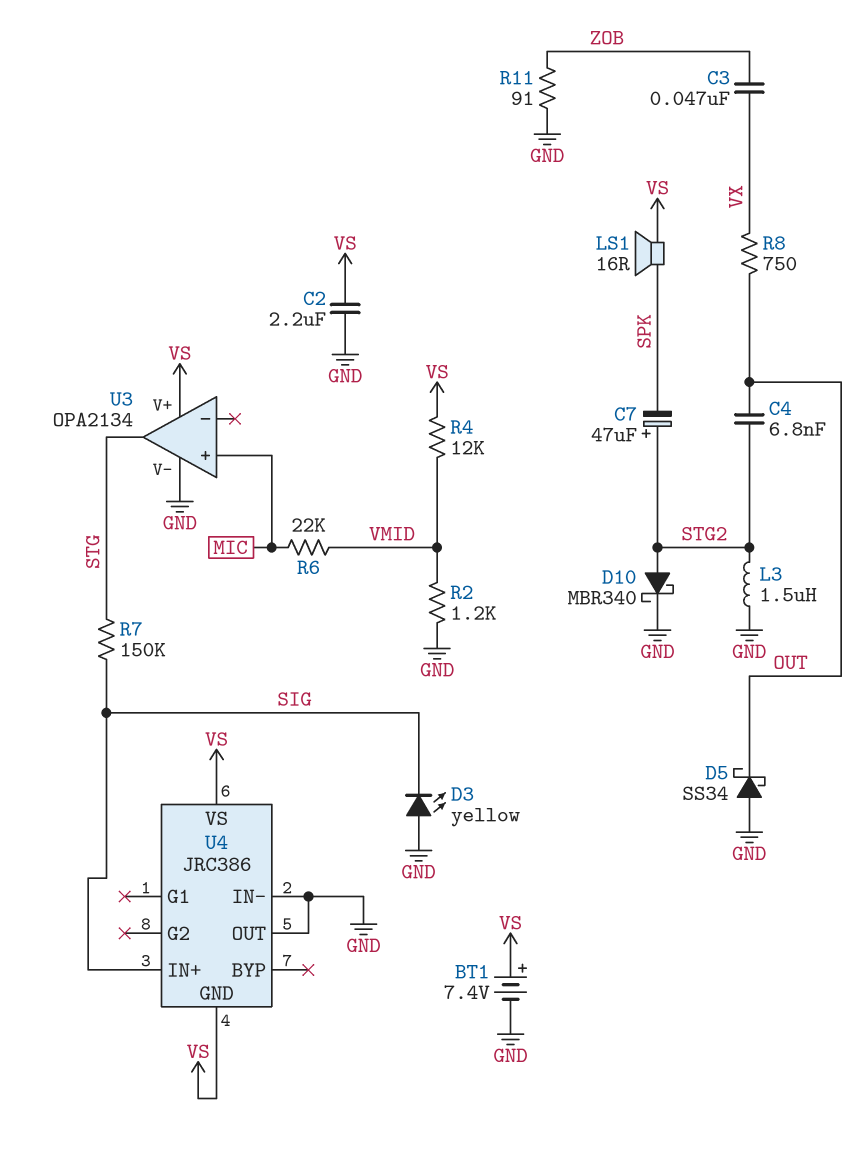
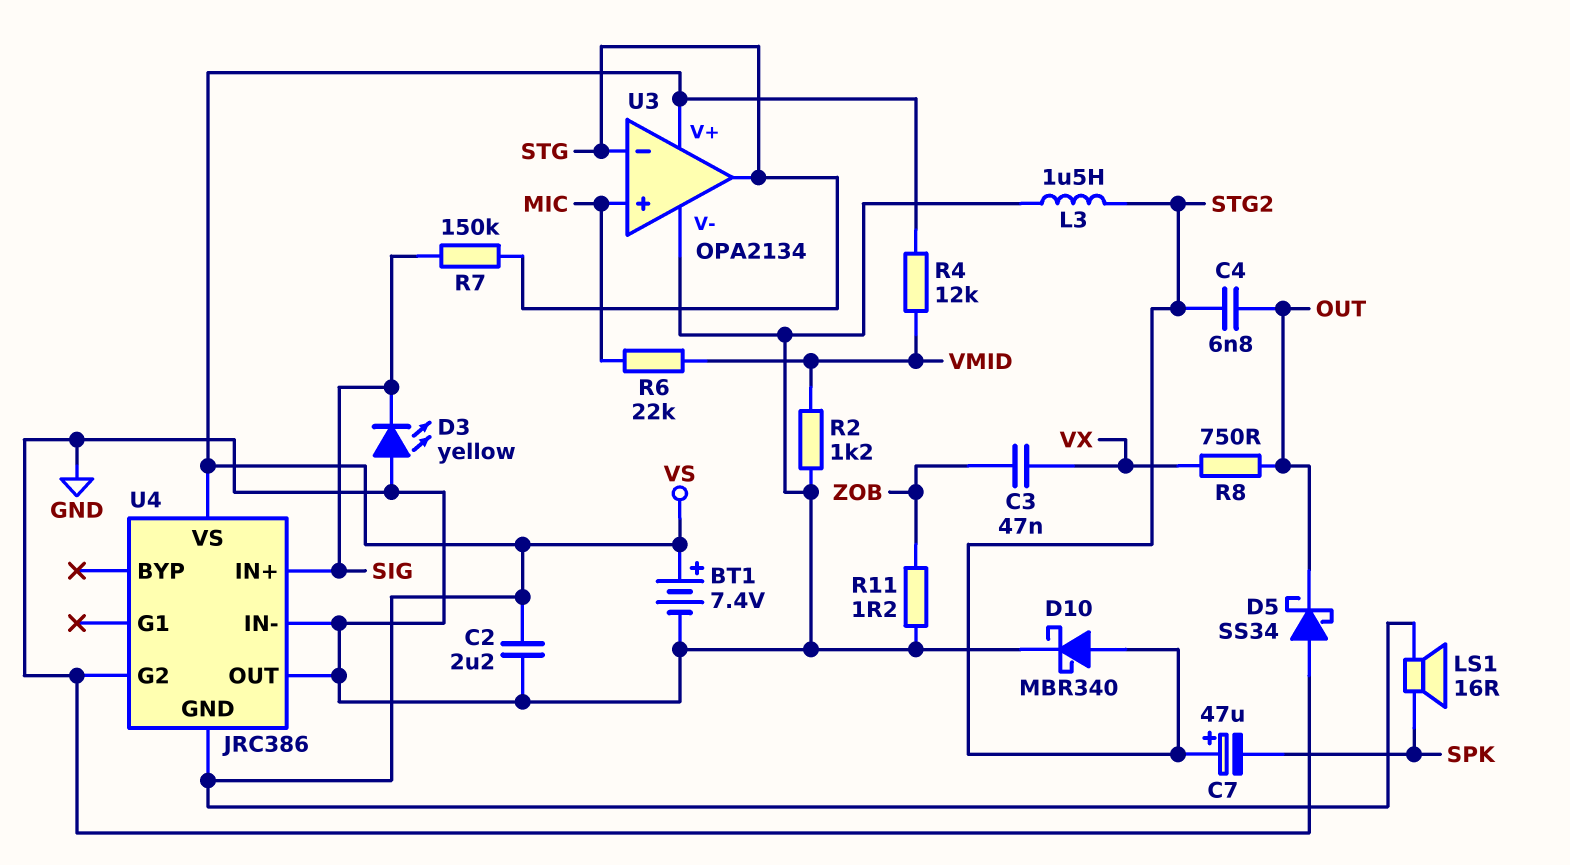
R11: 91 (GND, ZOB) -> 1.2 (GND, ZOB)
U3 pin in-: none -> STG
U4 pin G2: none -> GND

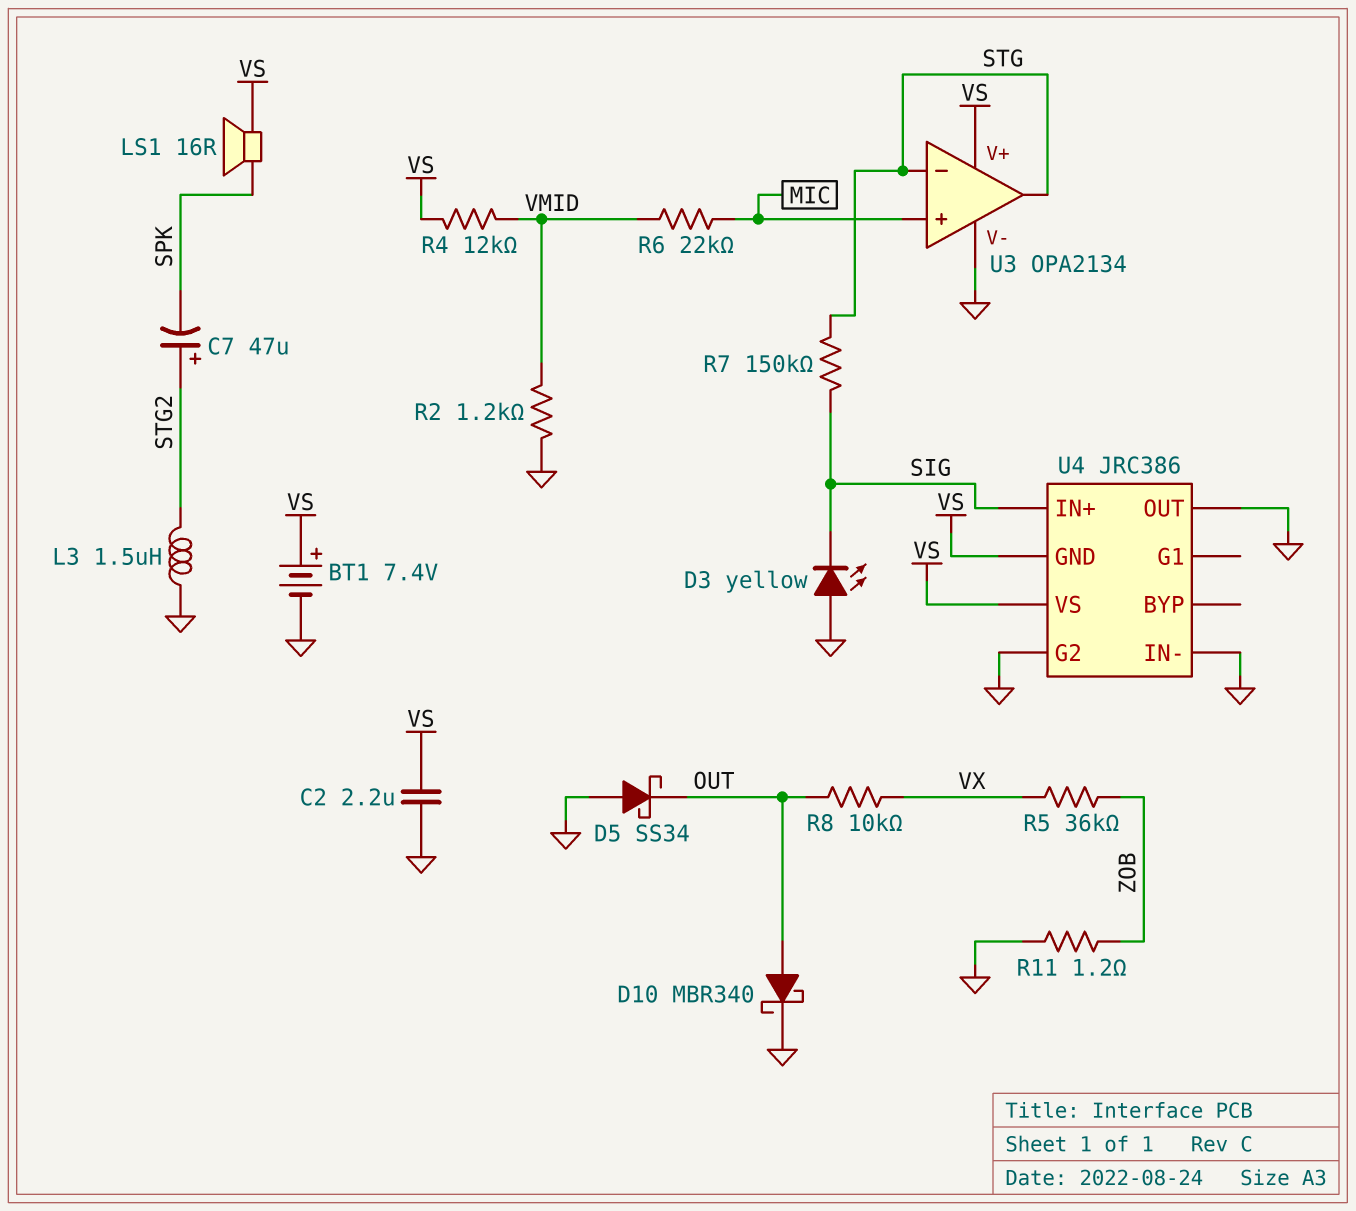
C3: 47nF (VX, ZOB) -> none
C4: 6.8nF (OUT, STG2) -> none
D10: schottky MBR340 (A STG2, K GND) -> schottky MBR340 (A OUT, K GND)
R5: none -> 36k (VX, ZOB)
R8: 750 (OUT, VX) -> 10k (OUT, VX)

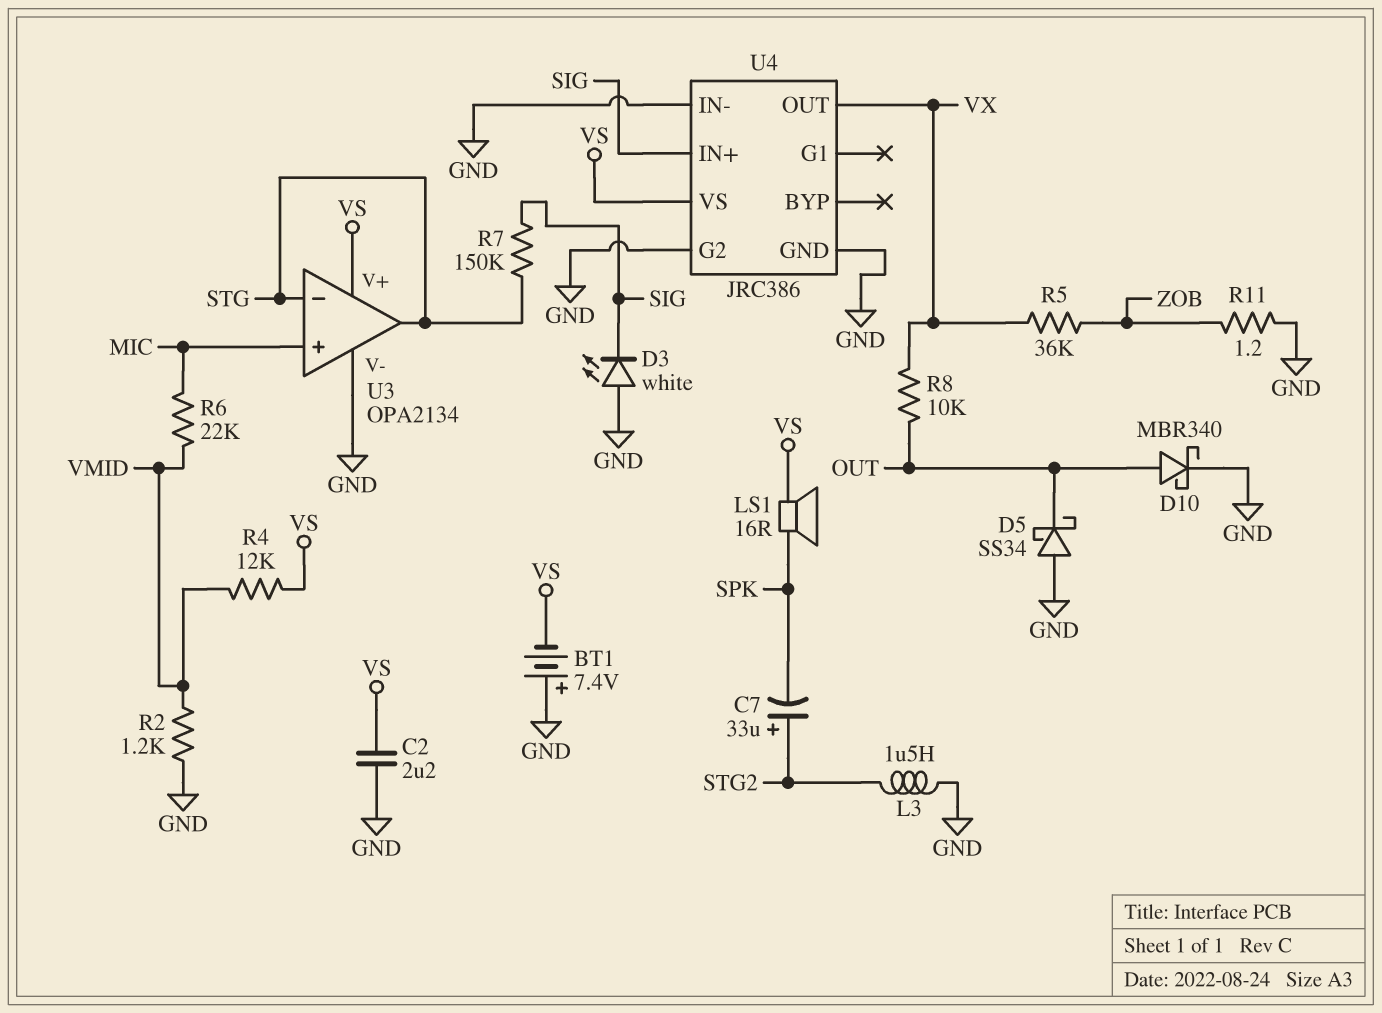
BT1: 7.4V (plus VS, minus GND) -> 7.4V (plus GND, minus VS)
C7: 47uF (plus STG2, minus SPK) -> 33uF (plus STG2, minus SPK)
D3: LED yellow (A GND, K SIG) -> LED white (A GND, K SIG)
U4 pin GND: VS -> GND
U4 pin OUT: GND -> VX

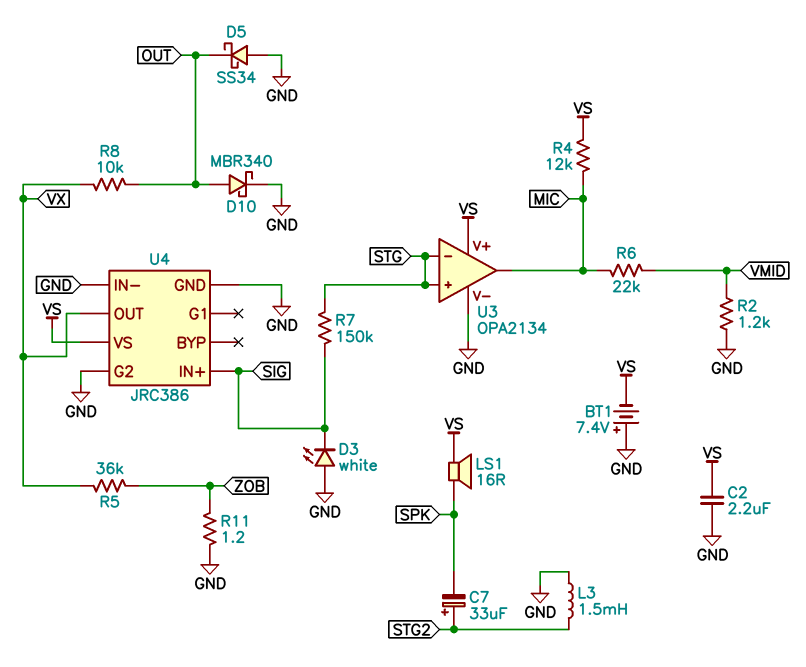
L3: 1.5uH (GND, STG2) -> 1.5mH (GND, STG2)
R4: 12k (VMID, VS) -> 12k (MIC, VS)
U3 pin in+: MIC -> STG
U3 pin out: STG -> MIC

